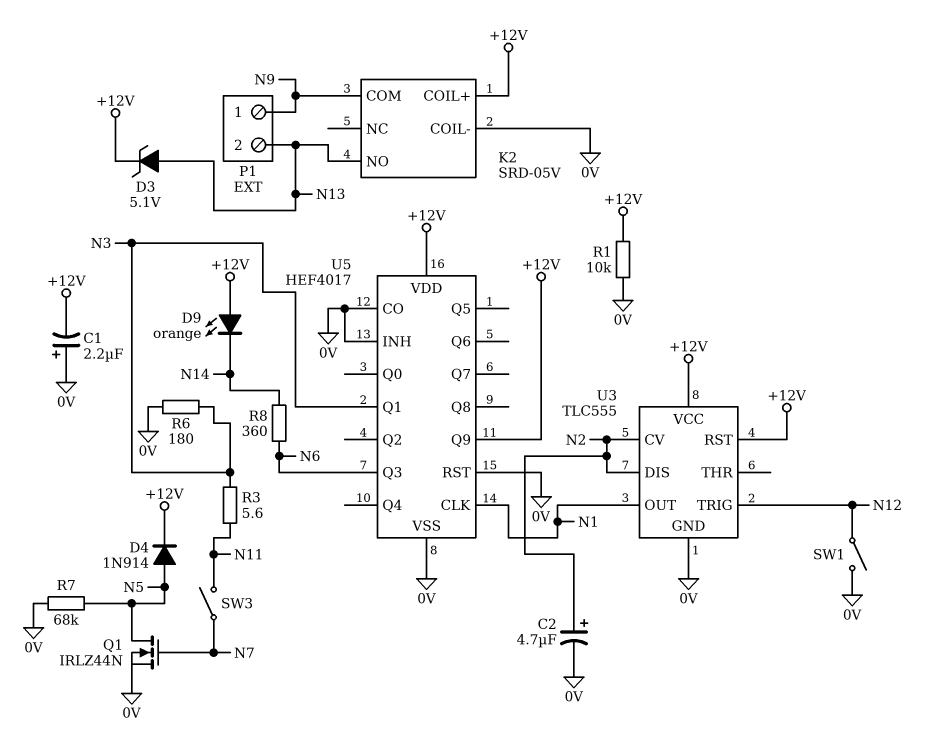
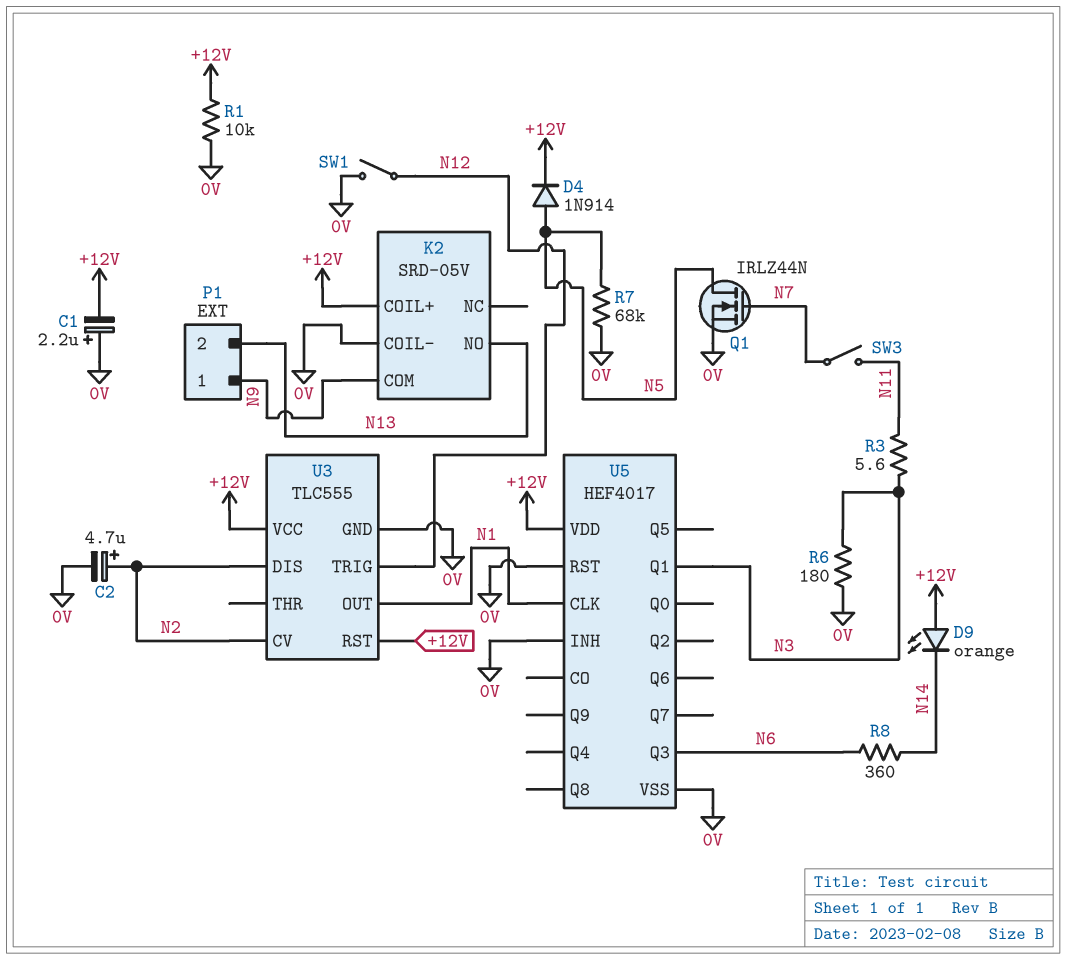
D3: zener 5.1V (A N13, K +12V) -> none
U5 pin CO: 0V -> none
U5 pin Q9: +12V -> none

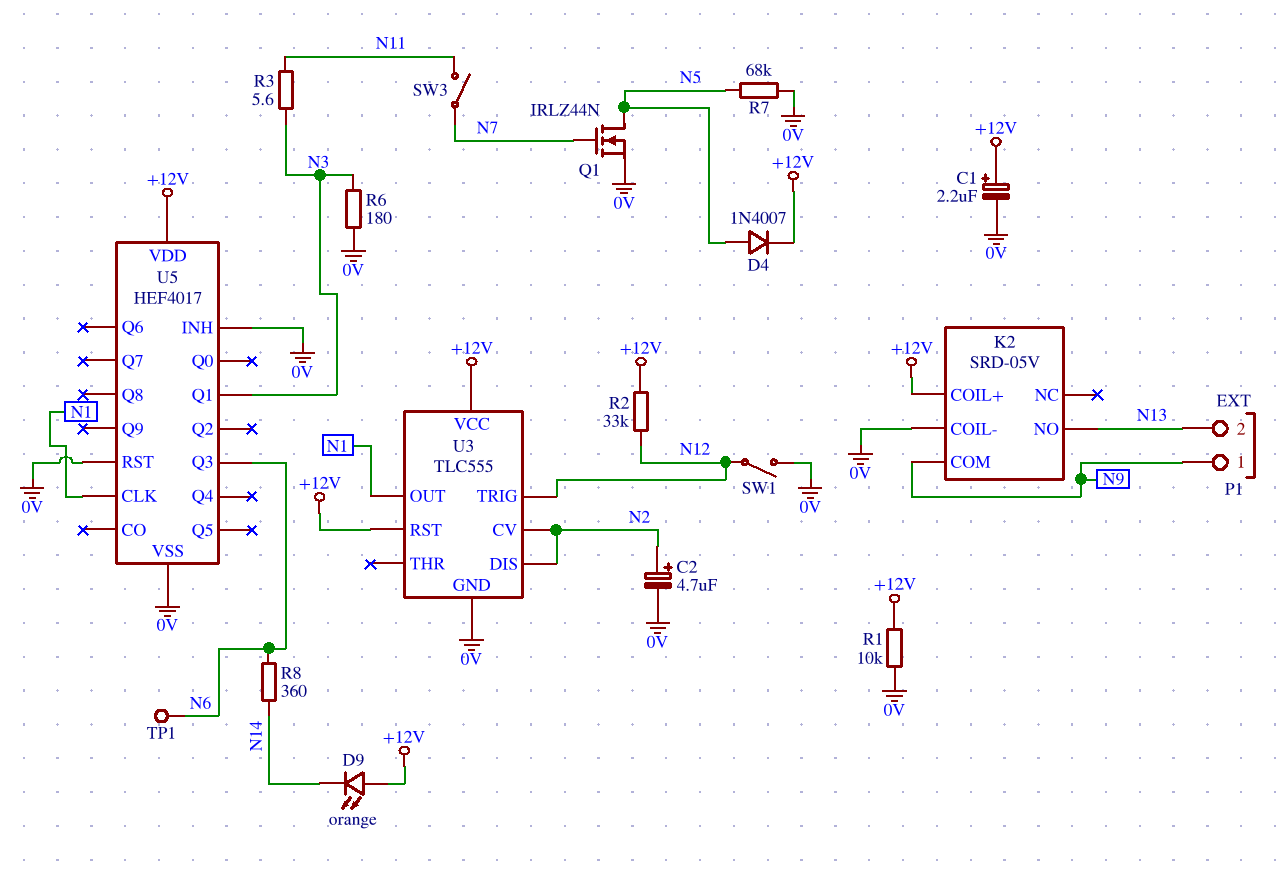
C1: 2.2uF (plus 0V, minus +12V) -> 2.2uF (plus +12V, minus 0V)
D4: diode 1N914 (A N5, K +12V) -> diode 1N4007 (A N5, K +12V)
R2: none -> 33k (+12V, N12)
TP1: none -> test point (N6)

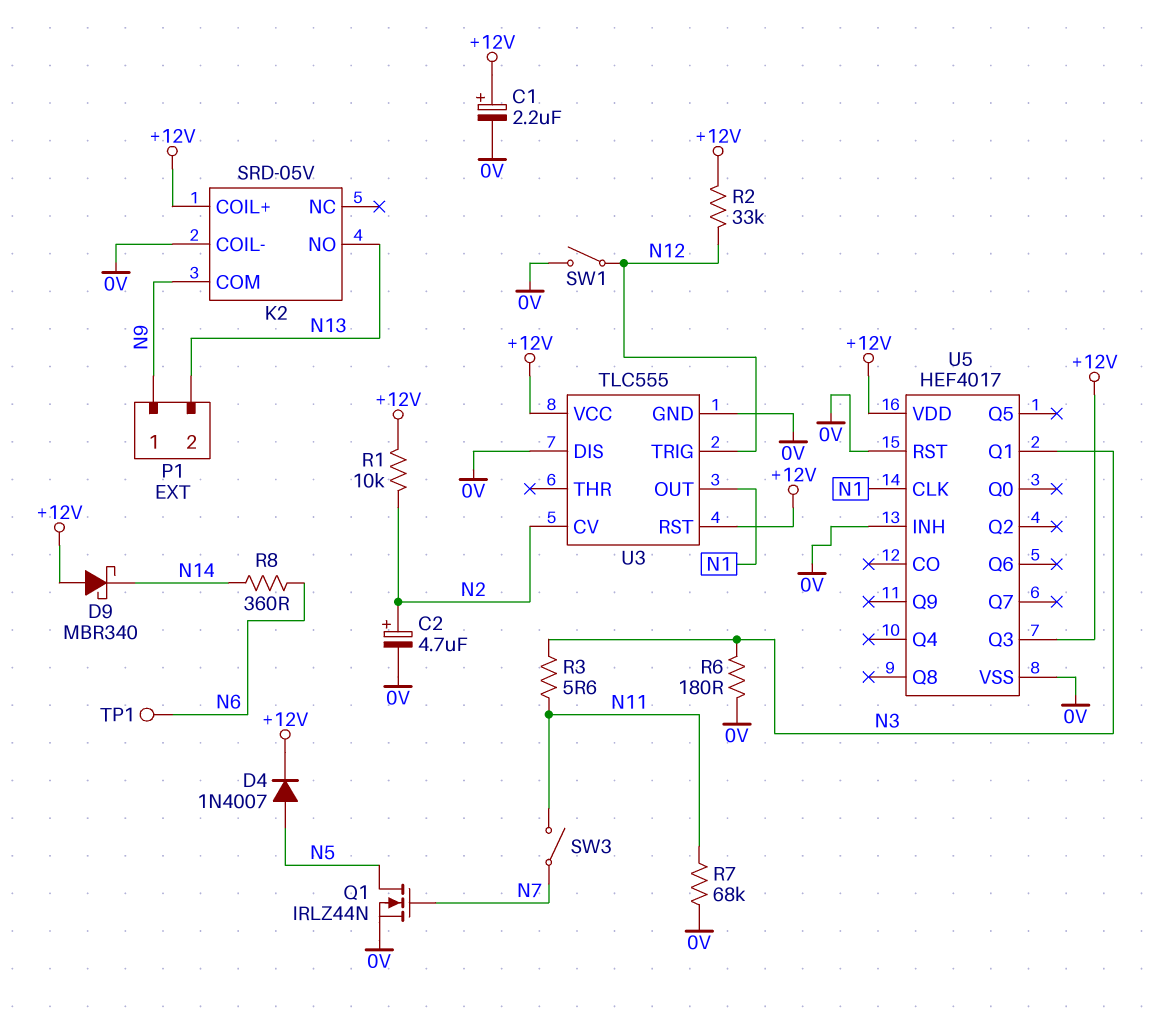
D9: LED orange (A +12V, K N14) -> schottky MBR340 (A +12V, K N14)
R1: 10k (+12V, 0V) -> 10k (+12V, N2)
R7: 68k (0V, N5) -> 68k (0V, N11)
U3 pin DIS: N2 -> 0V
U5 pin Q3: N6 -> +12V

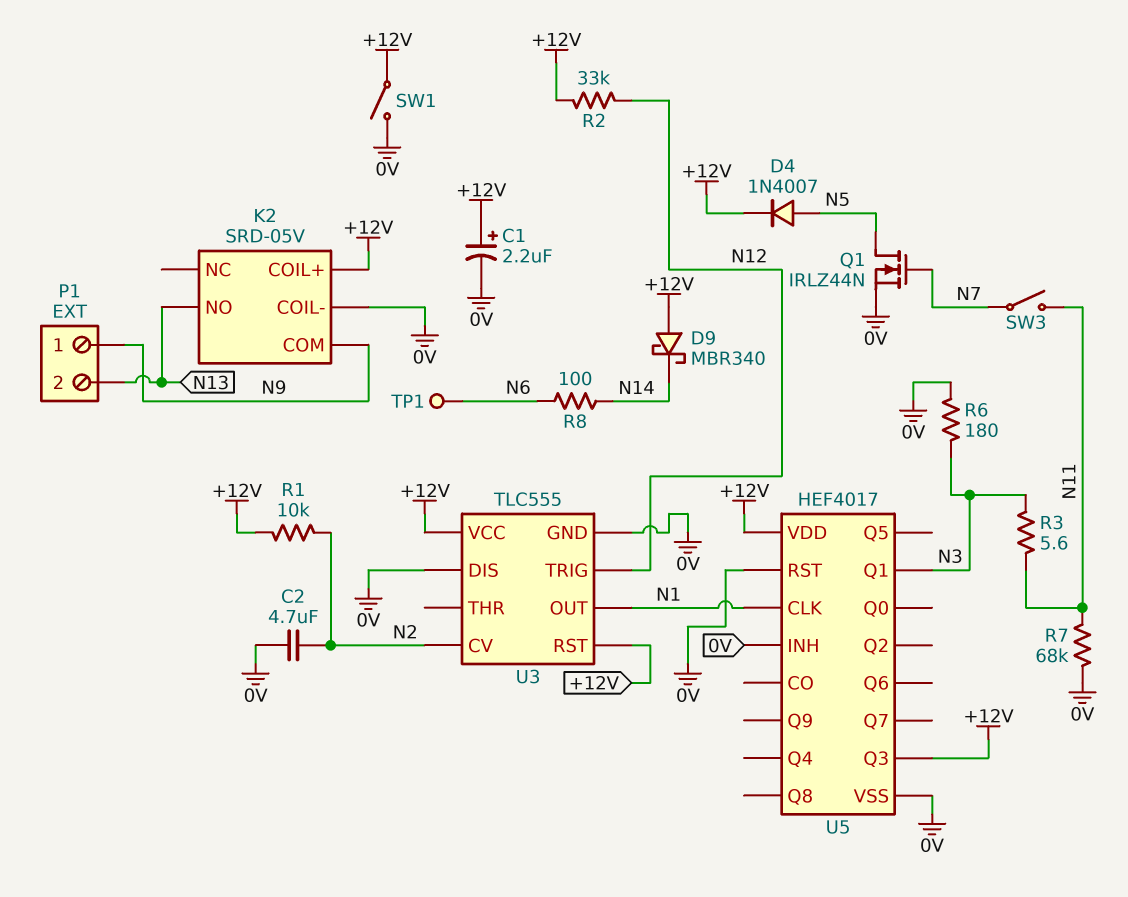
C2: 4.7uF (plus N2, minus 0V) -> 4.7uF (0V, N2)
R8: 360 (N6, N14) -> 100 (N6, N14)
SW1: switch (0V, N12) -> switch (+12V, 0V)

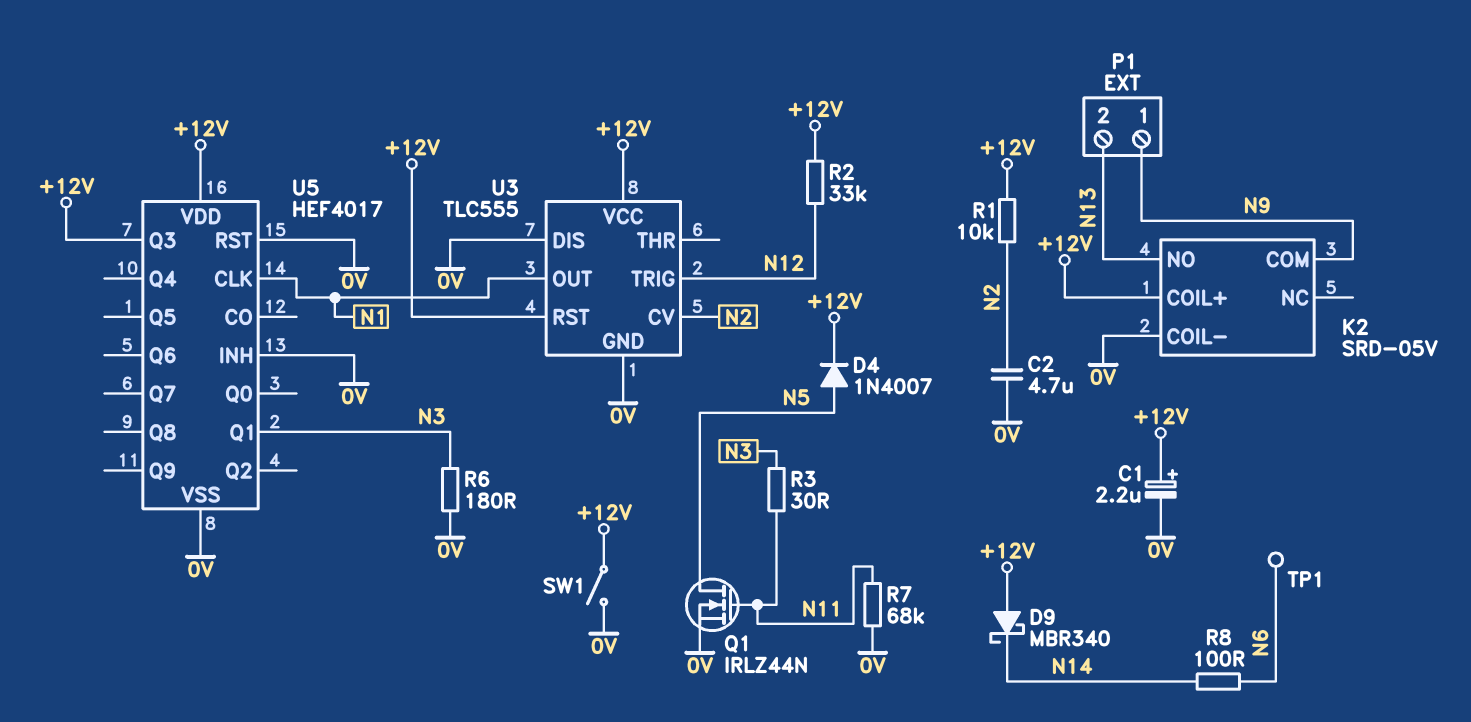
Q1: NMOS IRLZ44N (G N7, D N5, S 0V) -> NMOS IRLZ44N (G N11, D N5, S 0V)
R3: 5.6 (N3, N11) -> 30 (N3, N11)
SW3: switch (N7, N11) -> none

